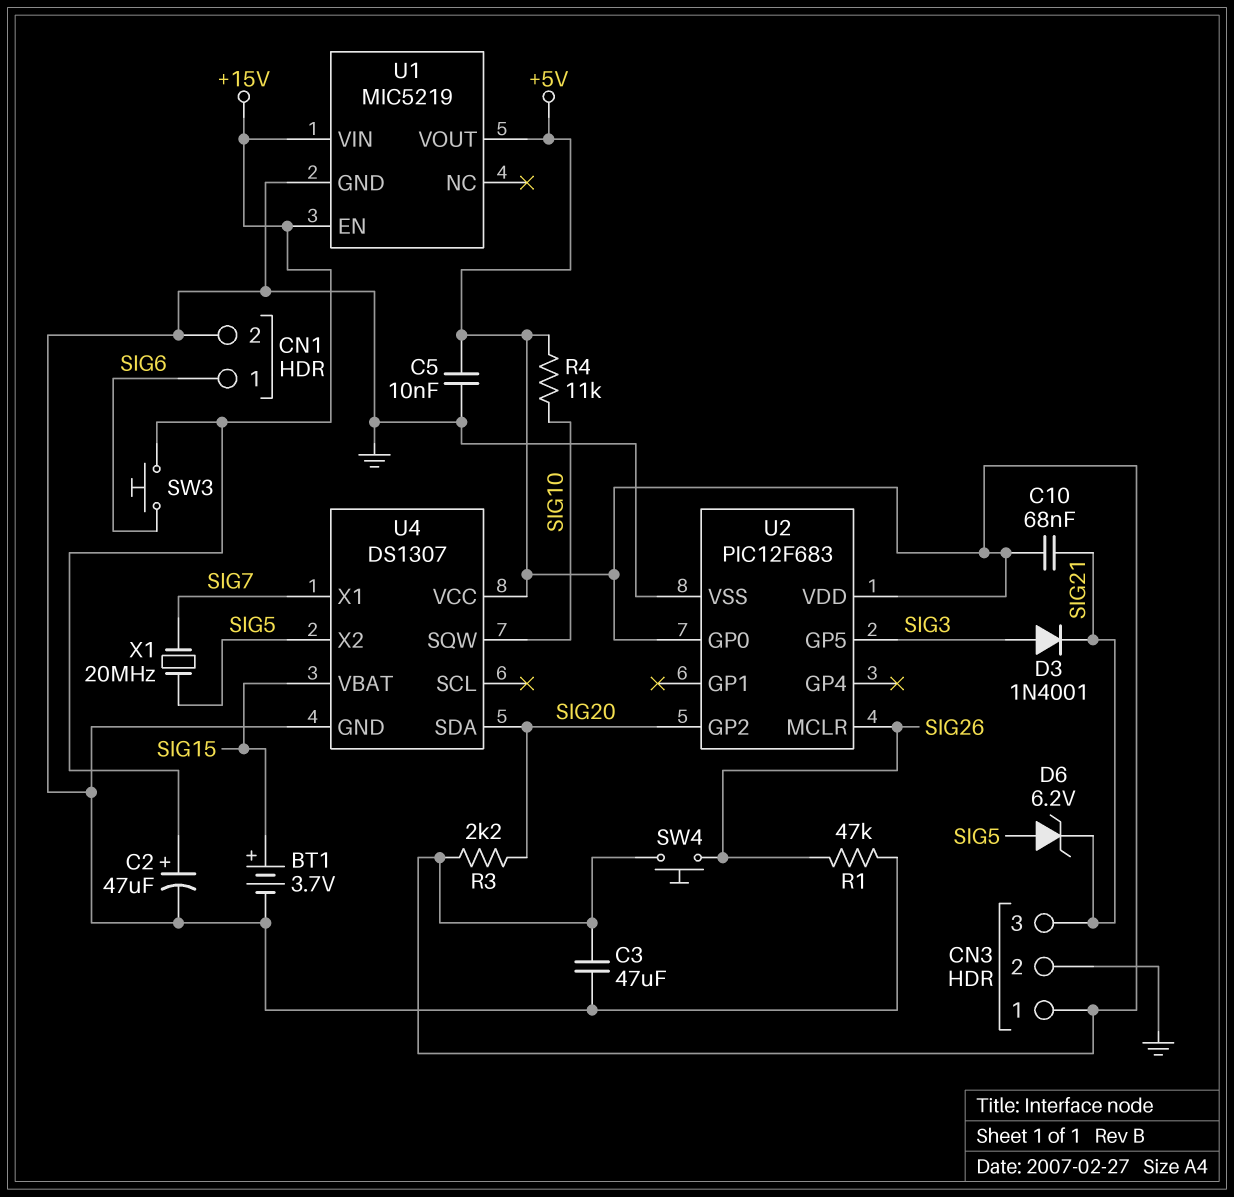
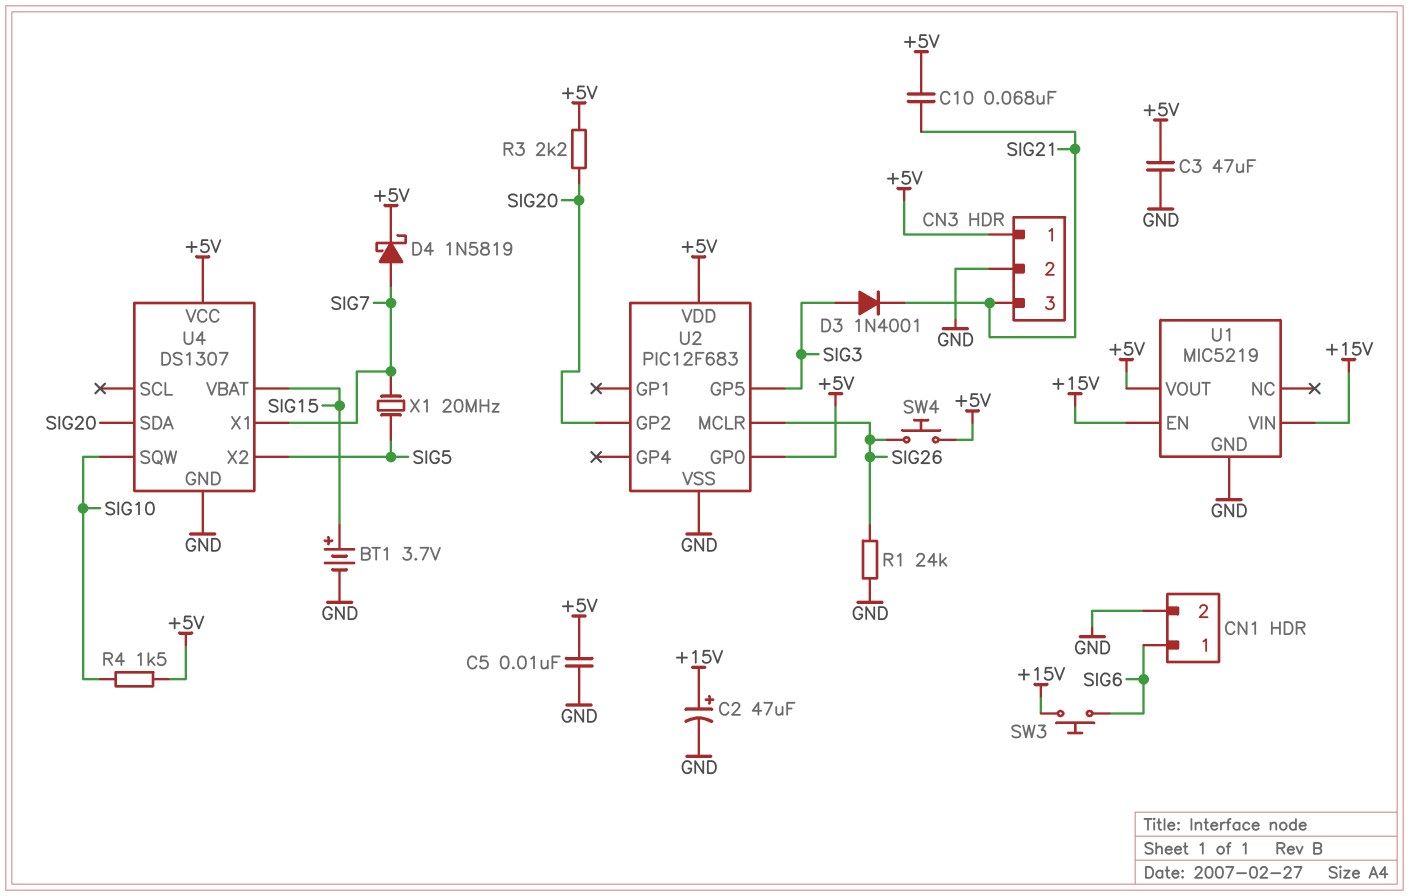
D4: none -> schottky 1N5819 (A SIG7, K +5V)
D6: zener 6.2V (A SIG5, K SIG21) -> none
R1: 47k (GND, SIG26) -> 24k (GND, SIG26)
R4: 11k (+5V, SIG10) -> 1.5k (+5V, SIG10)

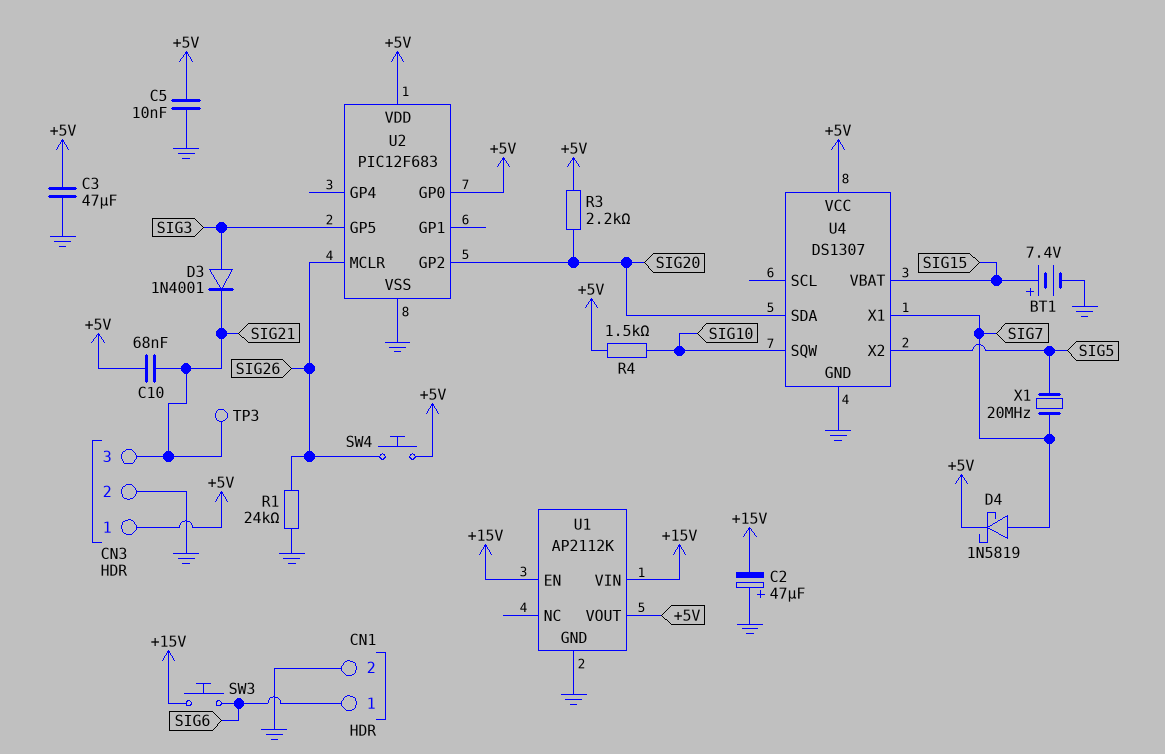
BT1: 3.7V (plus SIG15, minus GND) -> 7.4V (plus SIG15, minus GND)
C2: 47uF (plus +15V, minus GND) -> 47uF (plus GND, minus +15V)
TP3: none -> test point (SIG21)
U1: MIC5219 -> AP2112K

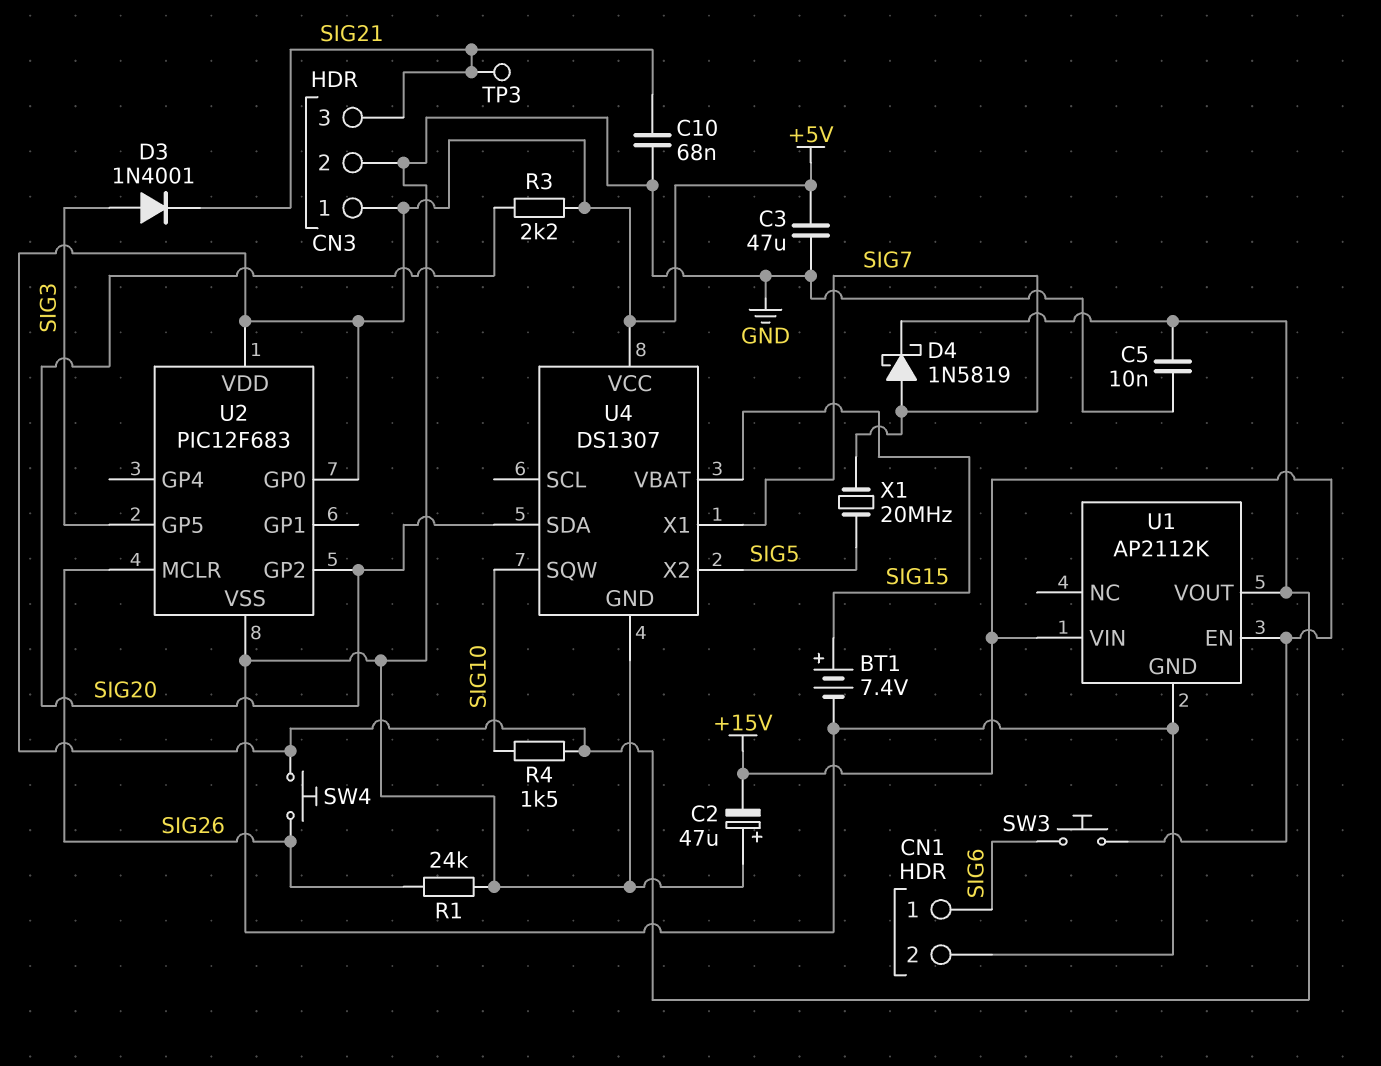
C10: 68nF (+5V, SIG21) -> 68nF (GND, SIG21)

